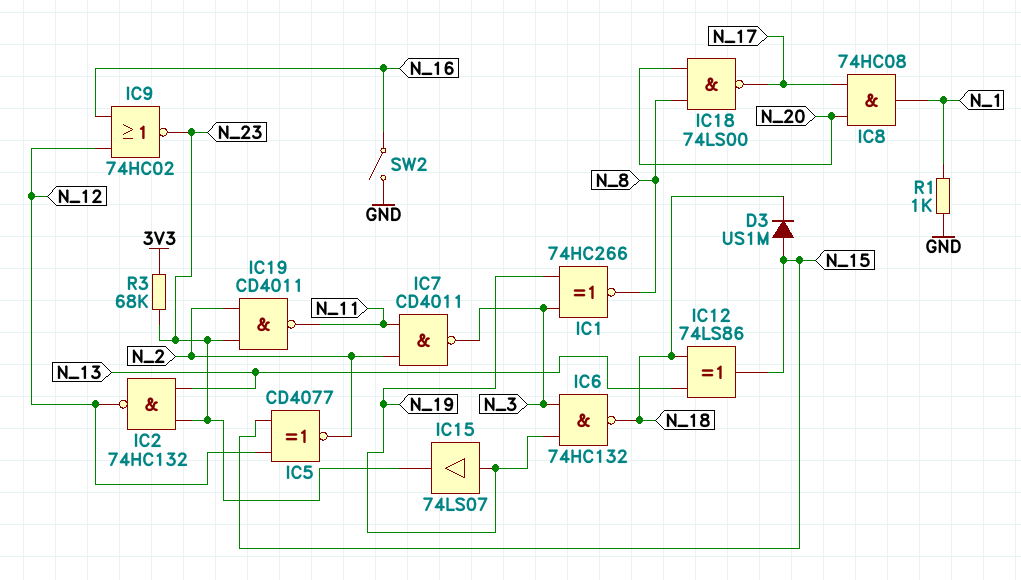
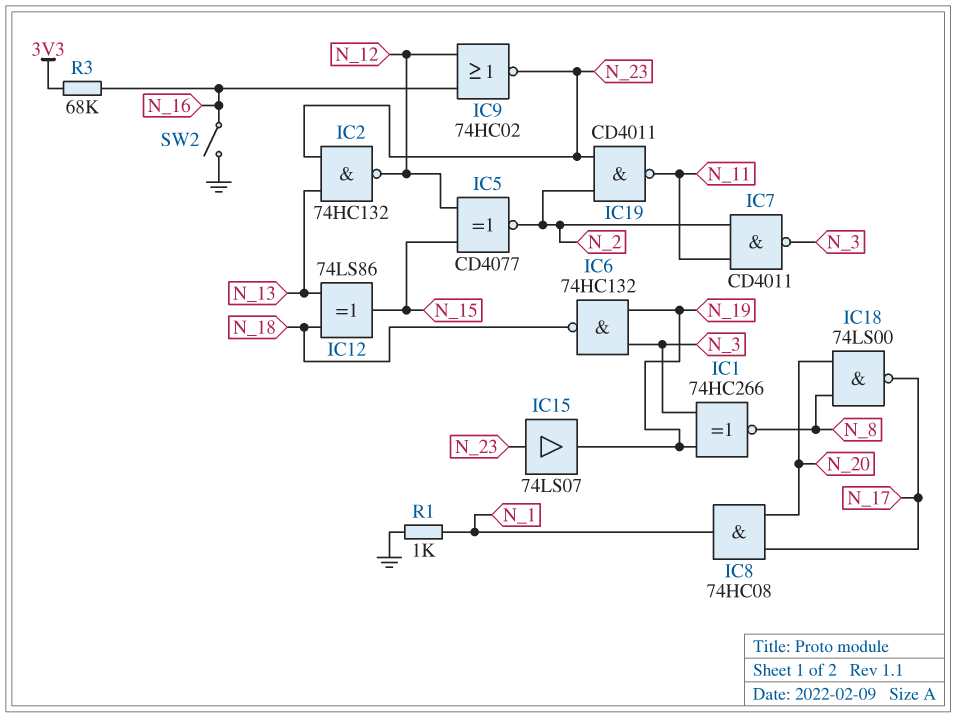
D3: diode US1M (A N_15, K N_18) -> none
IC15: buffer 74LS07 (in N_19, out N_23) -> buffer 74LS07 (in N_23, out N_19)
R3: 68k (3V3, N_23) -> 68k (3V3, N_16)

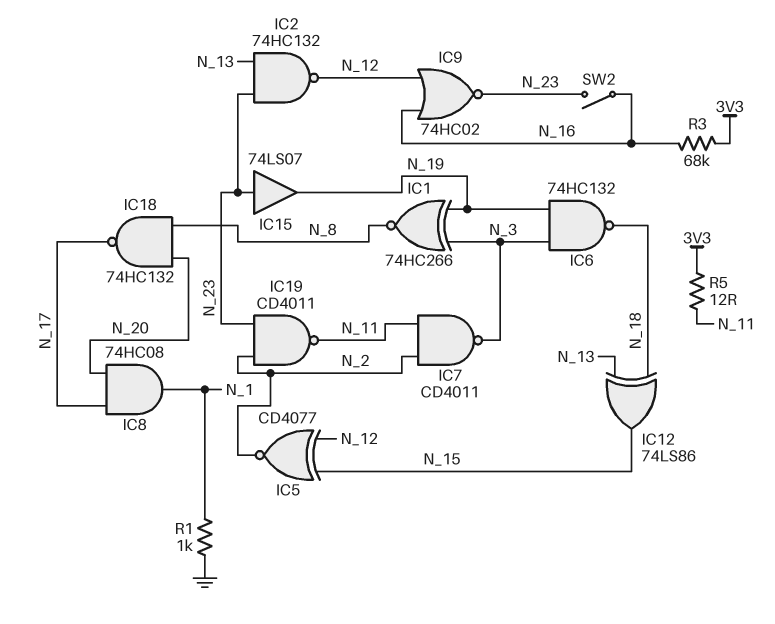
IC18: NAND 74LS00 (in N_8, in N_20, out N_17) -> NAND 74HC132 (in N_8, in N_20, out N_17)
R5: none -> 12 (3V3, N_11)
SW2: switch (GND, N_16) -> switch (N_16, N_23)

